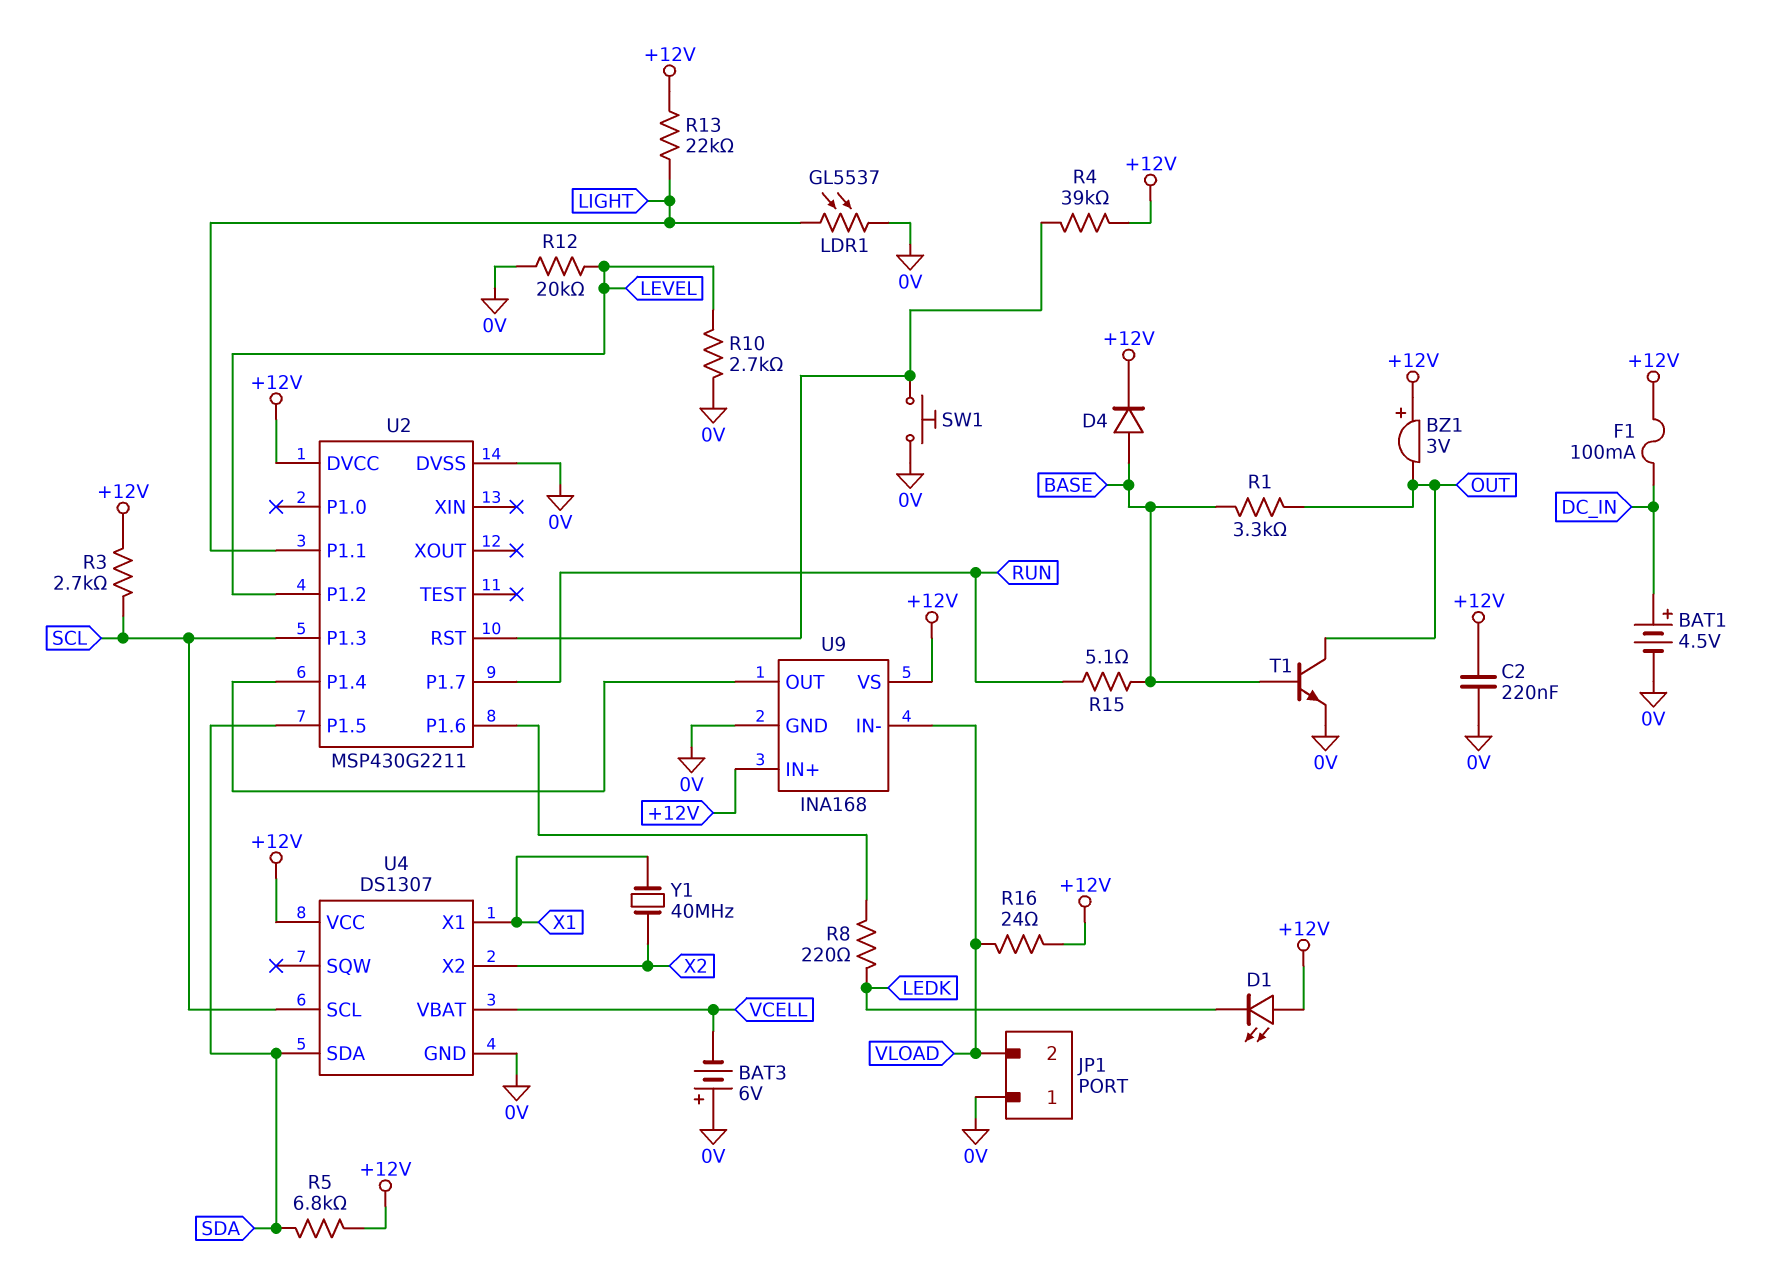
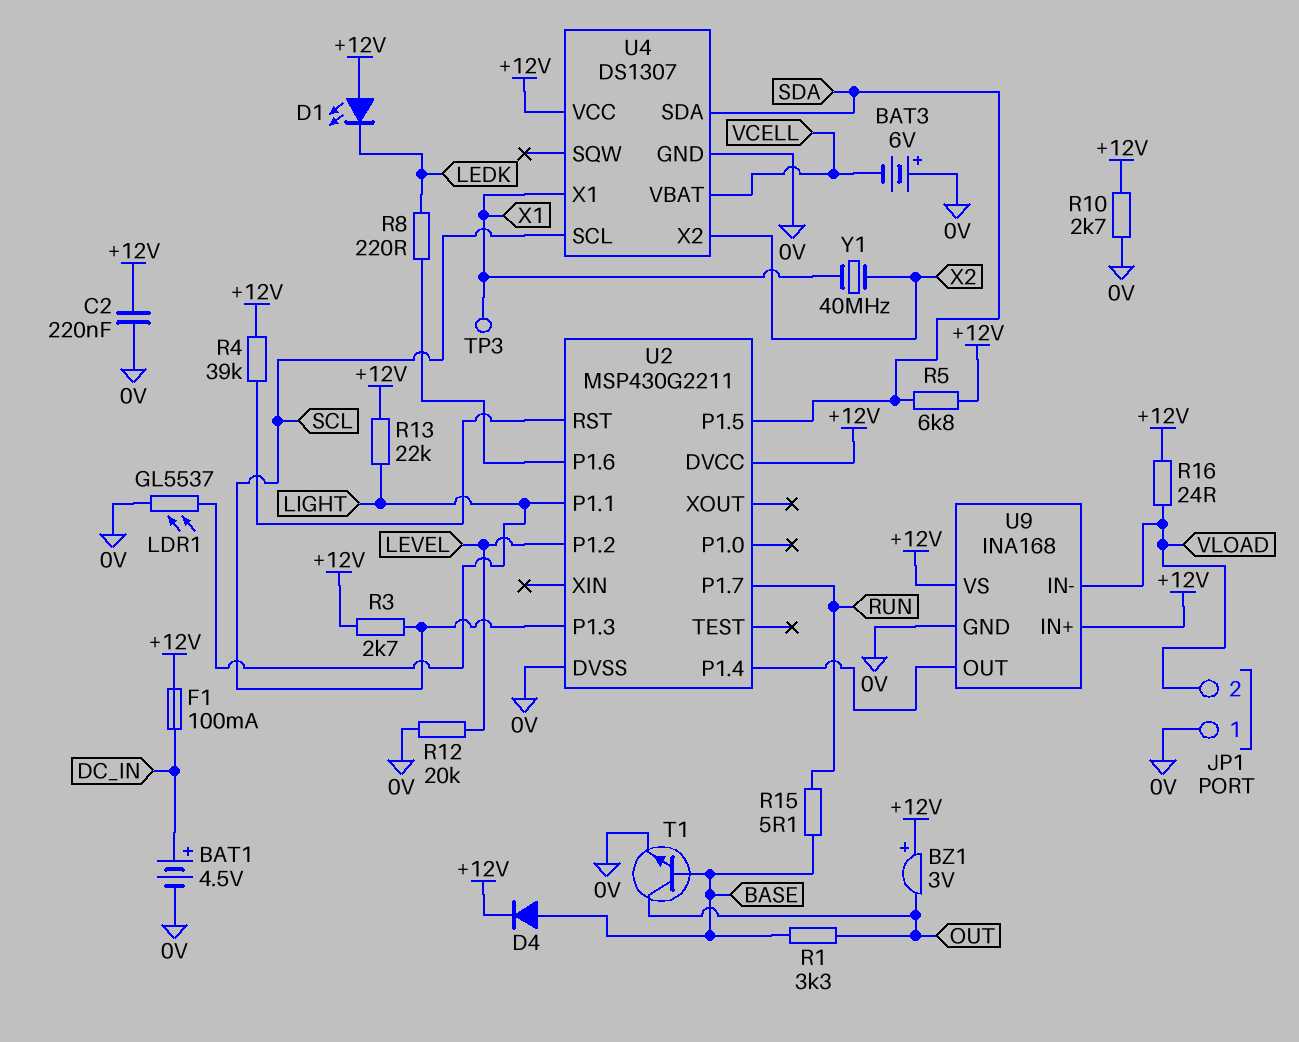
R10: 2.7k (0V, LEVEL) -> 2.7k (+12V, 0V)
SW1: button (0V, U2/RST) -> none
TP3: none -> test point (X1)

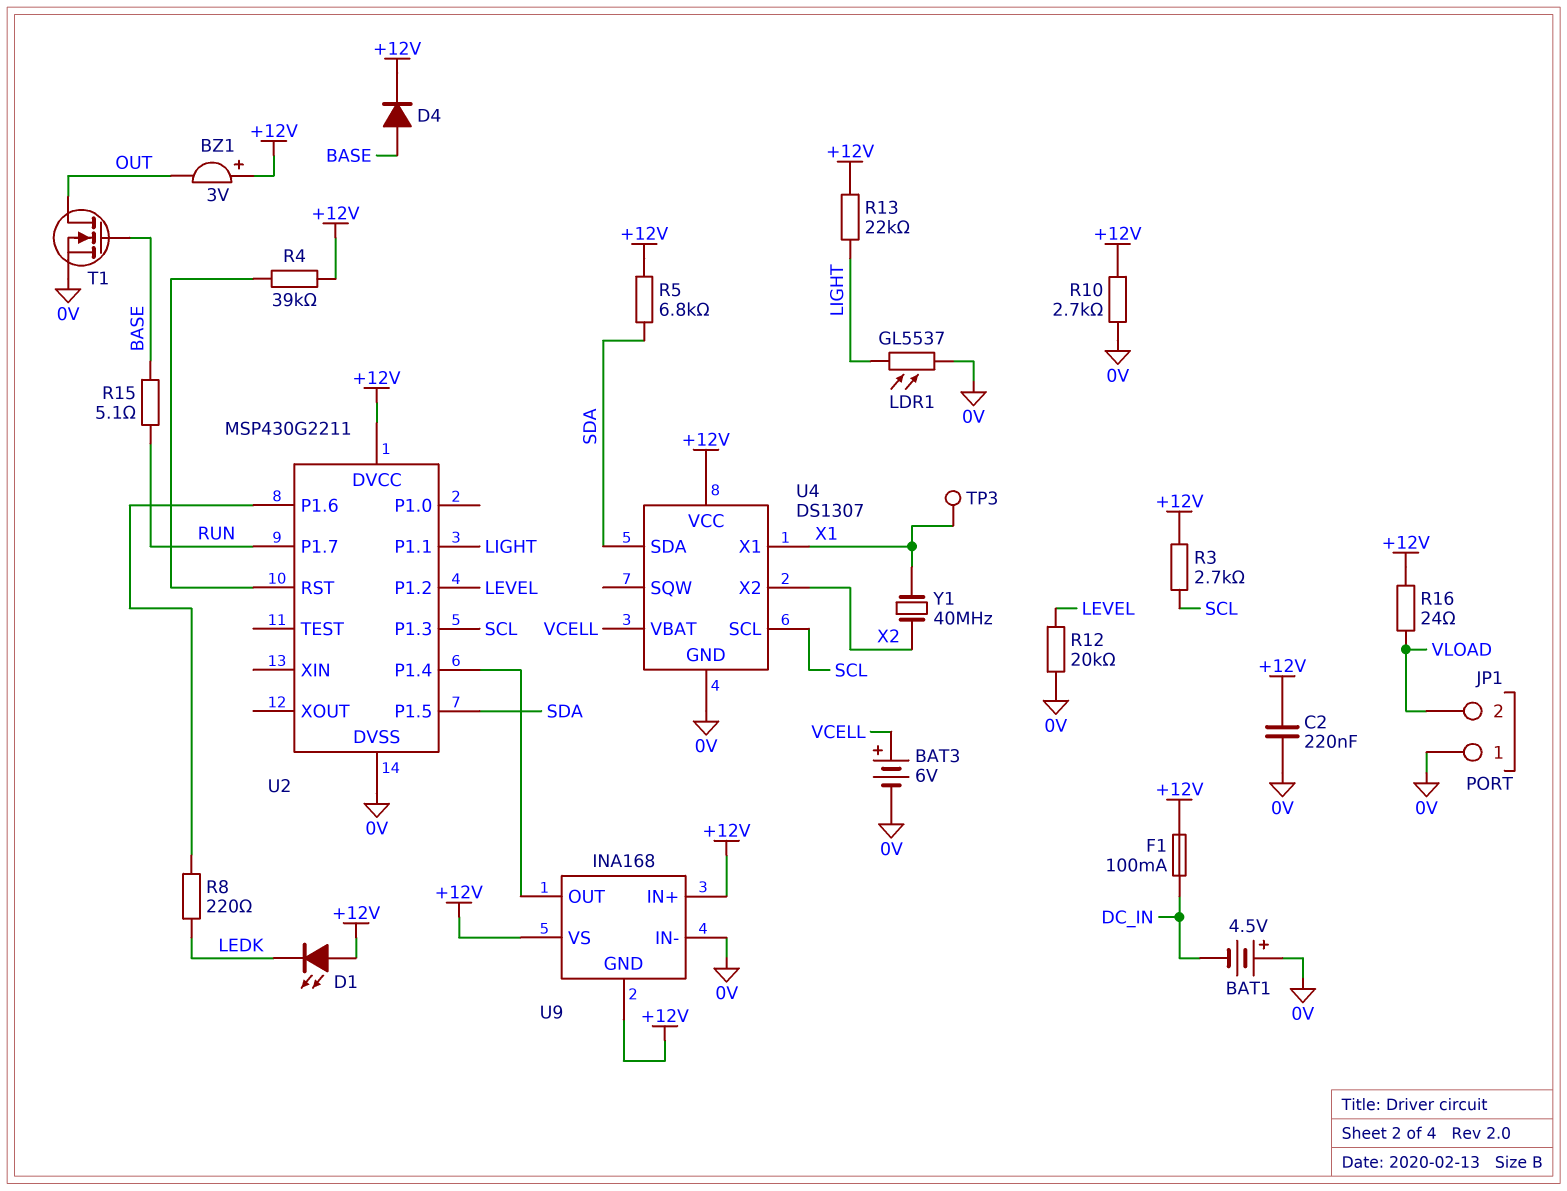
BAT1: 4.5V (plus DC_IN, minus 0V) -> 4.5V (plus 0V, minus DC_IN)
BAT3: 6V (plus 0V, minus VCELL) -> 6V (plus VCELL, minus 0V)
R1: 3.3k (BASE, OUT) -> none
T1: NPN (B BASE, C OUT, E 0V) -> NMOS (G BASE, D OUT, S 0V)
U9 pin GND: 0V -> +12V
U9 pin IN-: VLOAD -> 0V

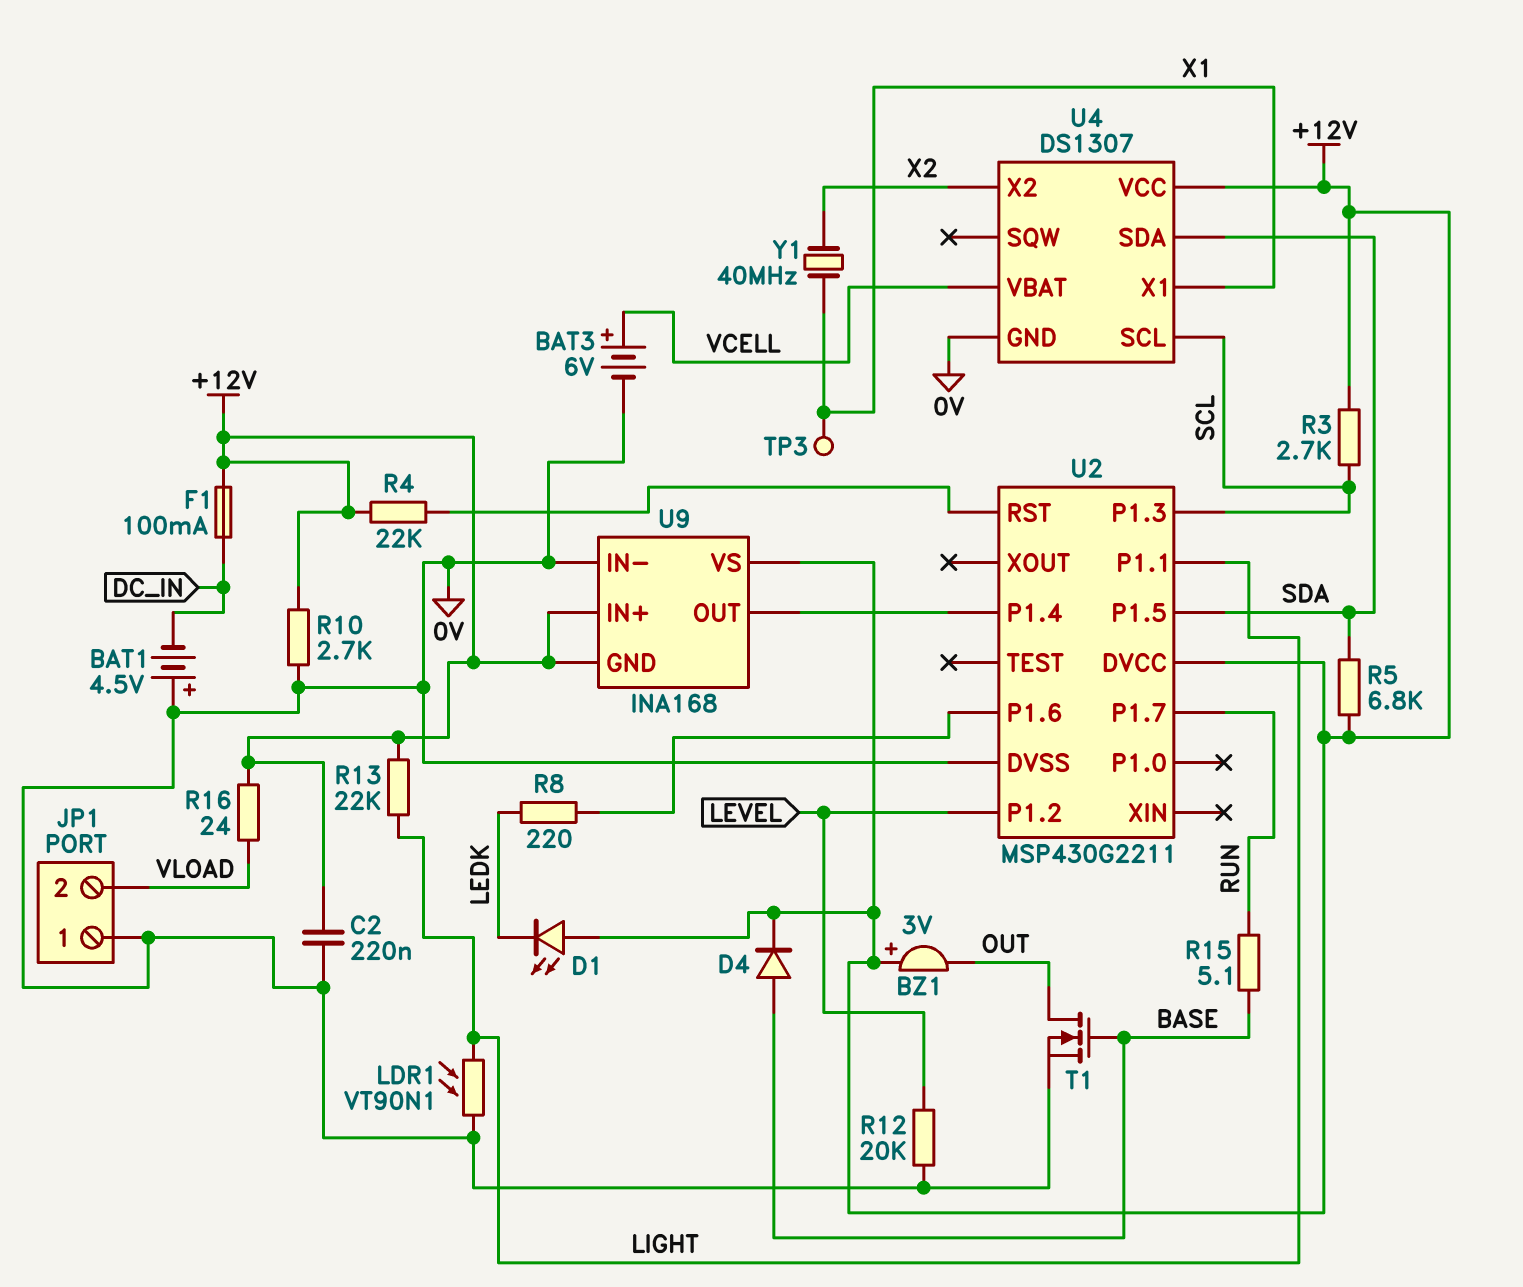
LDR1: GL5537 (0V, LIGHT) -> VT90N1 (0V, LIGHT)
R4: 39k (+12V, U2/RST) -> 22k (+12V, U2/RST)

